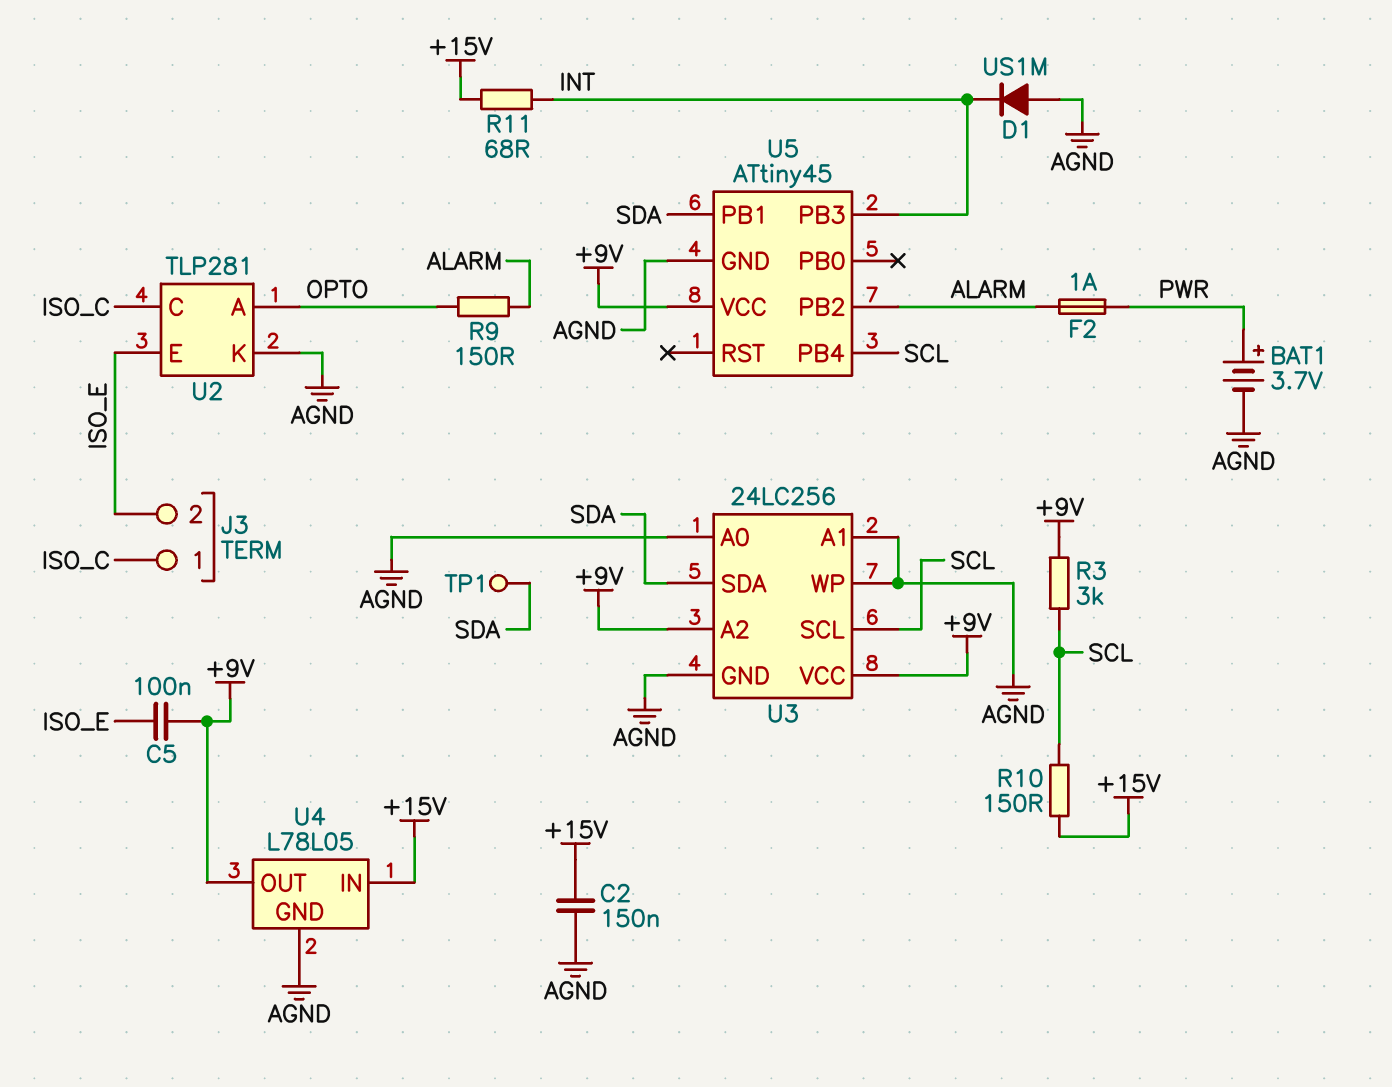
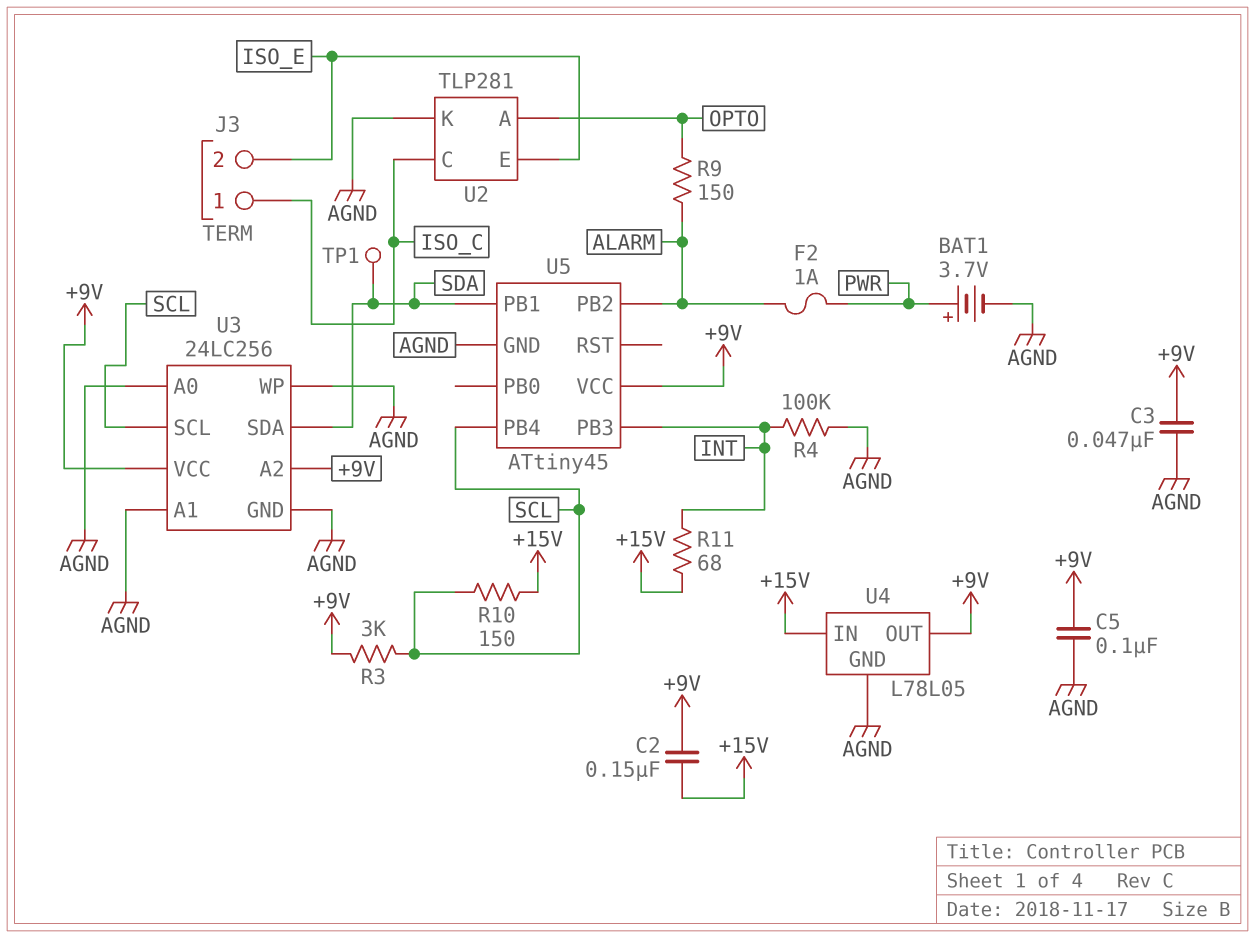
C2: 150nF (+15V, AGND) -> 150nF (+9V, +15V)
C3: none -> 47nF (+9V, AGND)
C5: 100nF (+9V, ISO_E) -> 100nF (+9V, AGND)
D1: diode US1M (A AGND, K INT) -> none
R4: none -> 100k (AGND, INT)

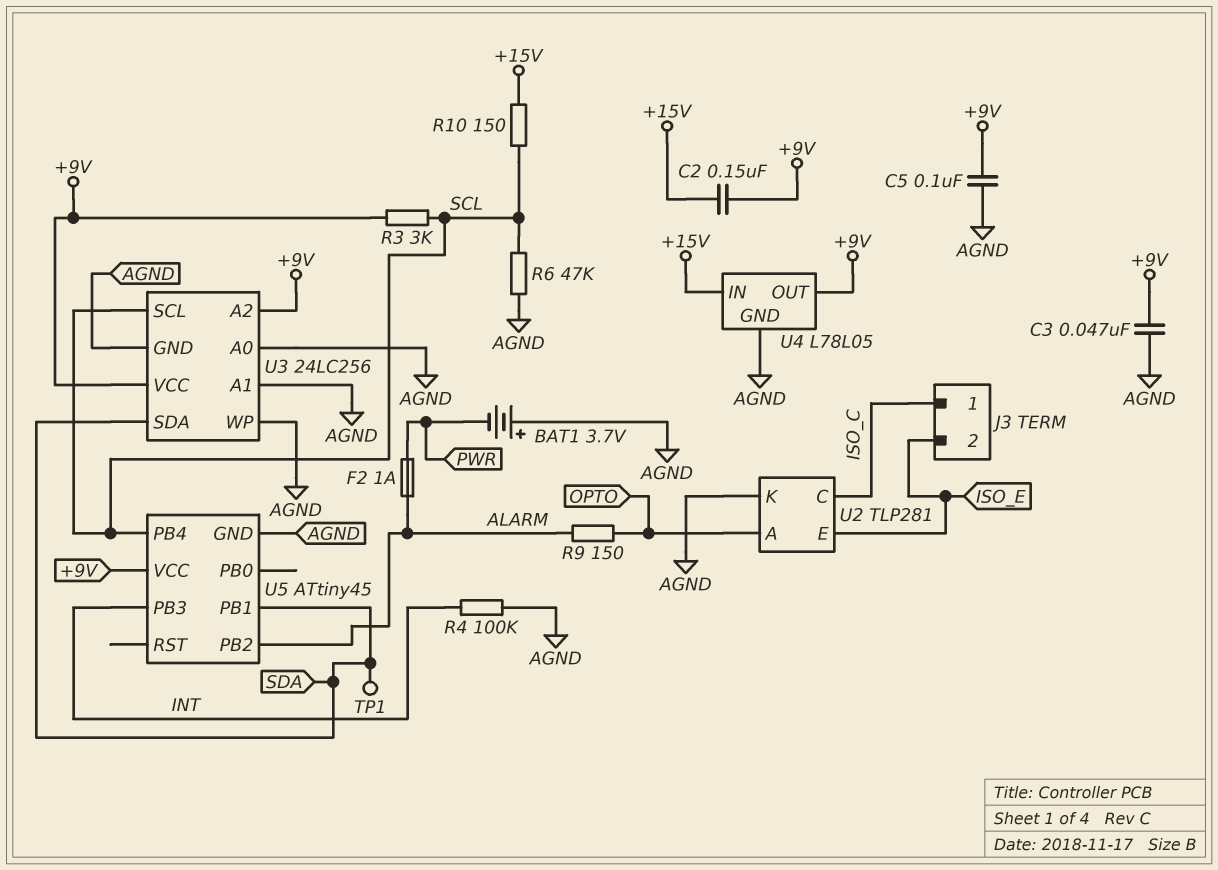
BAT1: 3.7V (plus PWR, minus AGND) -> 3.7V (plus AGND, minus PWR)
R6: none -> 47k (AGND, SCL)
R11: 68 (+15V, INT) -> none

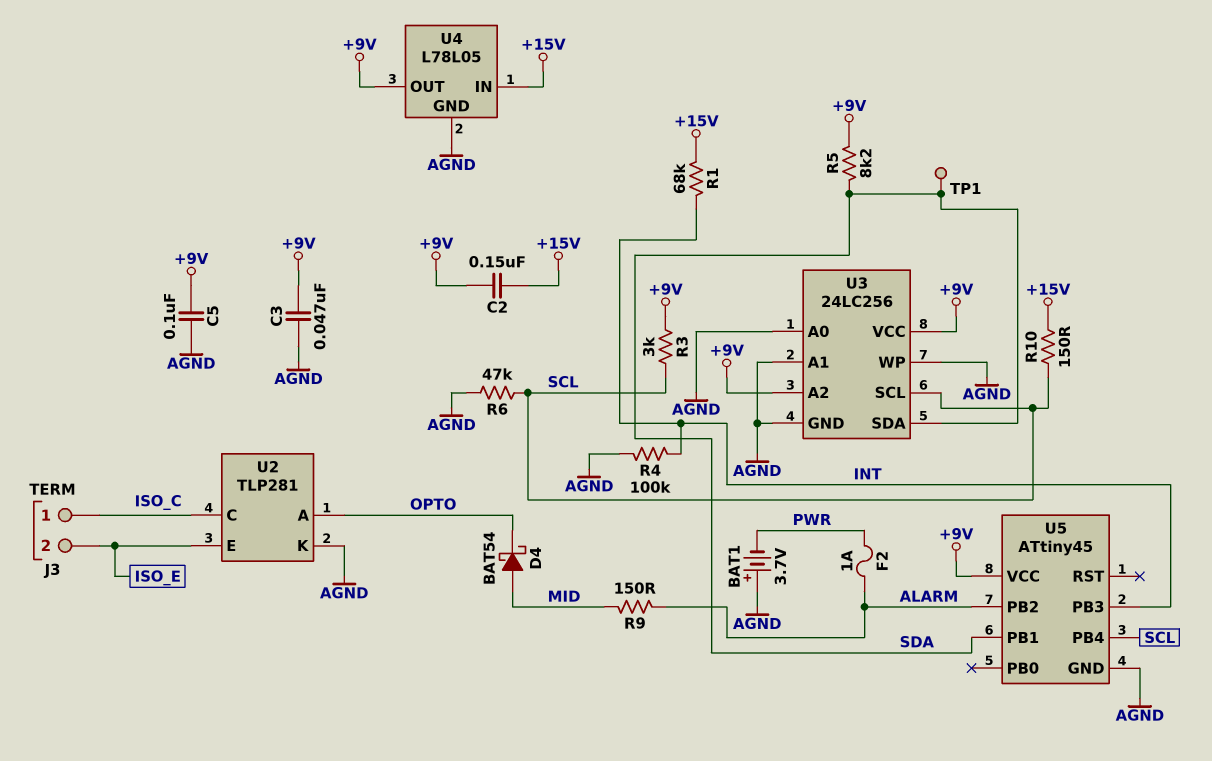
D4: none -> schottky BAT54 (A MID, K OPTO)
R1: none -> 68k (+15V, INT)
R5: none -> 8.2k (+9V, SDA)
R9: 150 (ALARM, OPTO) -> 150 (ALARM, MID)

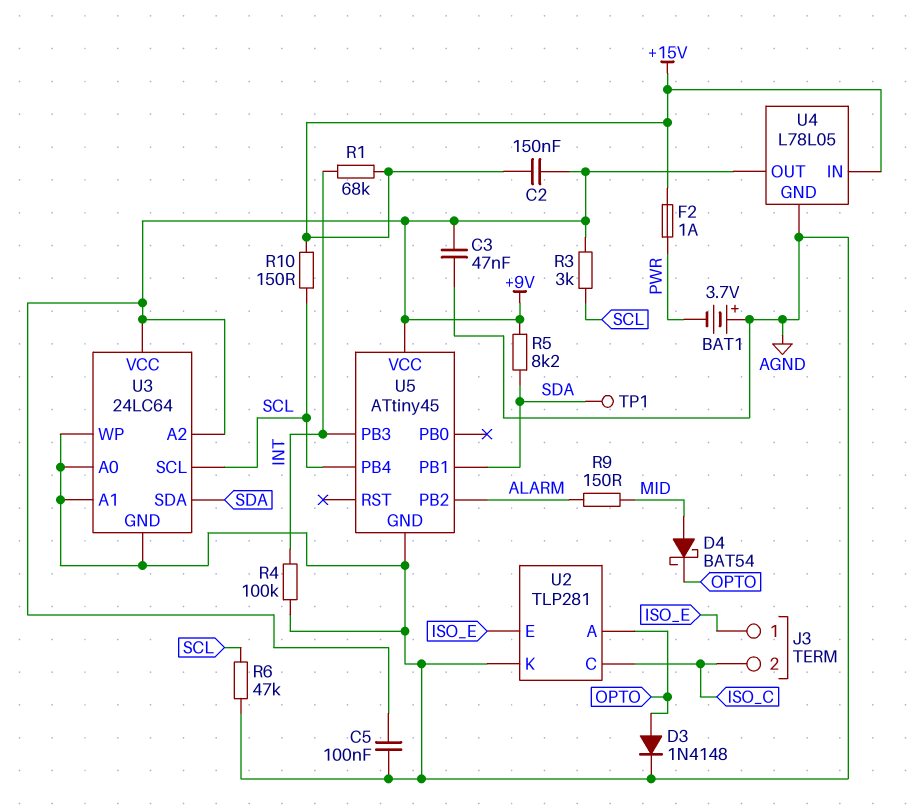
D3: none -> diode 1N4148 (A OPTO, K AGND)
F2: 1A (ALARM, PWR) -> 1A (+15V, PWR)
J3 pin 1: ISO_C -> ISO_E
J3 pin 2: ISO_E -> ISO_C
U3: 24LC256 -> 24LC64

